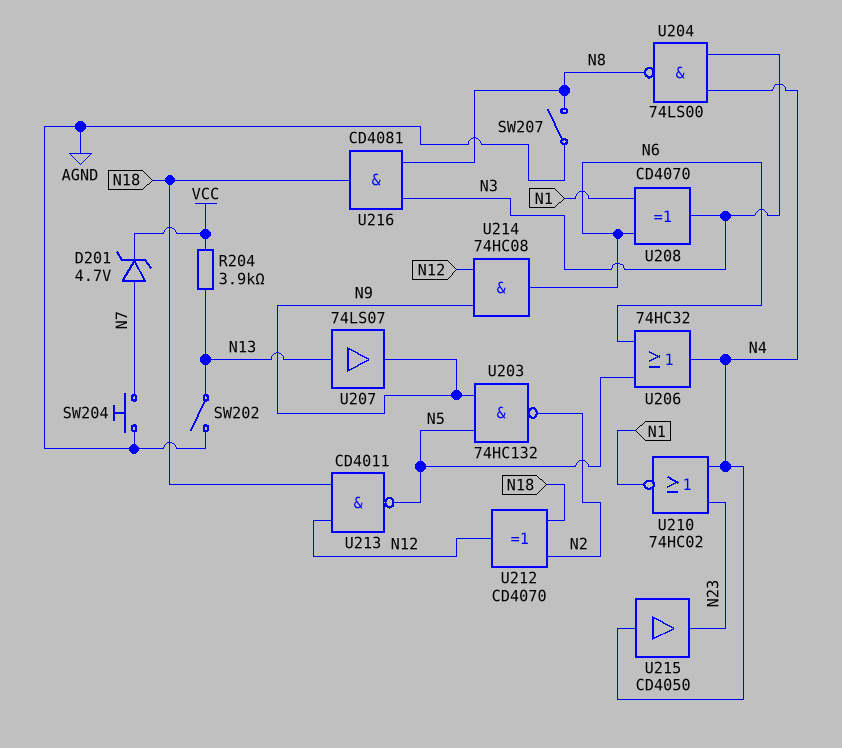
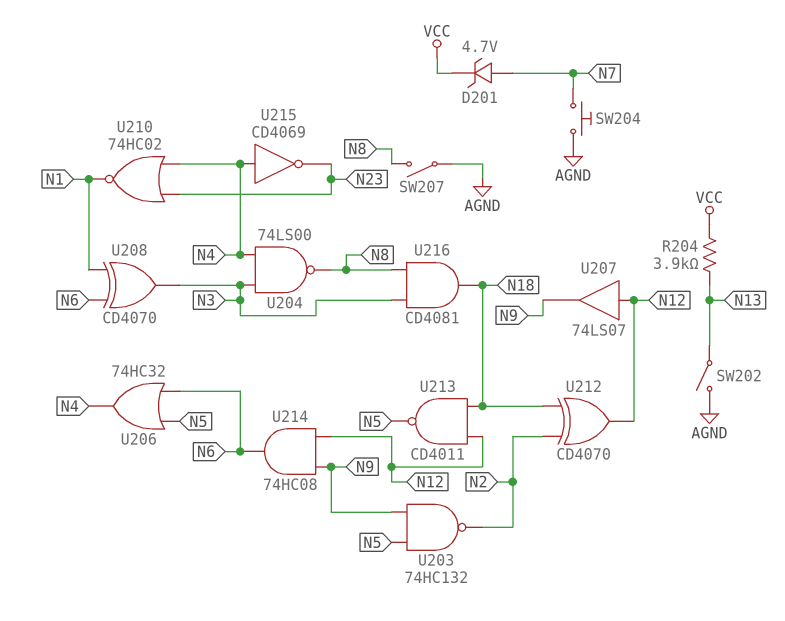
U207: buffer 74LS07 (in N13, out N9) -> buffer 74LS07 (in N12, out N9)
U215: buffer CD4050 (in N4, out N23) -> NOT CD4069 (in N4, out N23)

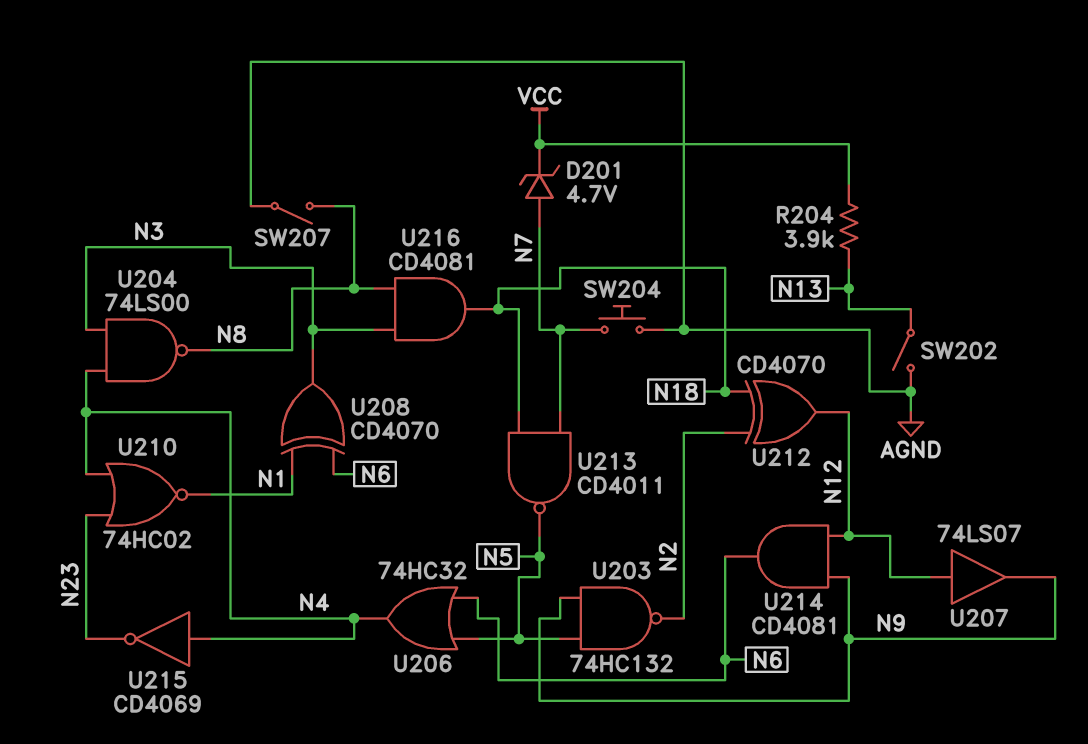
U213: NAND CD4011 (in N12, in N18, out N5) -> NAND CD4011 (in N7, in N18, out N5)
U214: AND 74HC08 (in N9, in N12, out N6) -> AND CD4081 (in N9, in N12, out N6)

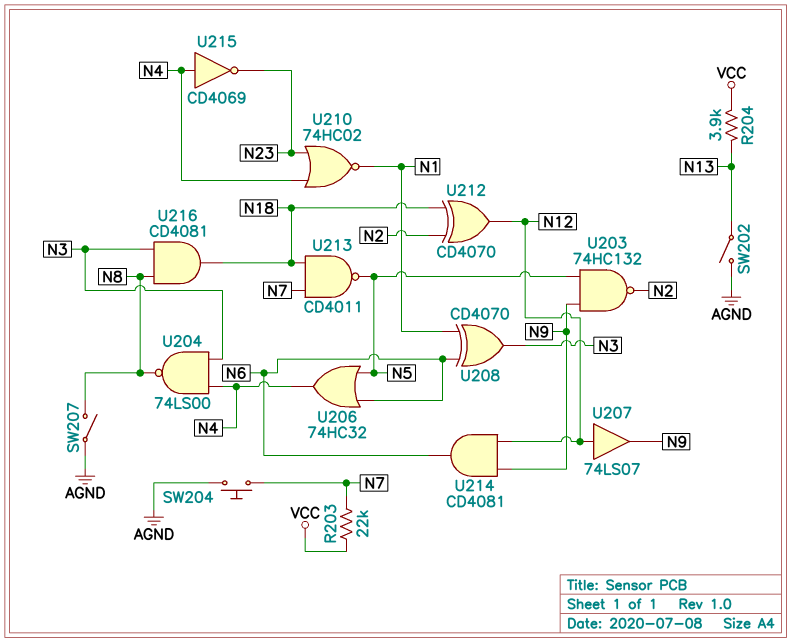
D201: zener 4.7V (A N7, K VCC) -> none
R203: none -> 22k (N7, VCC)

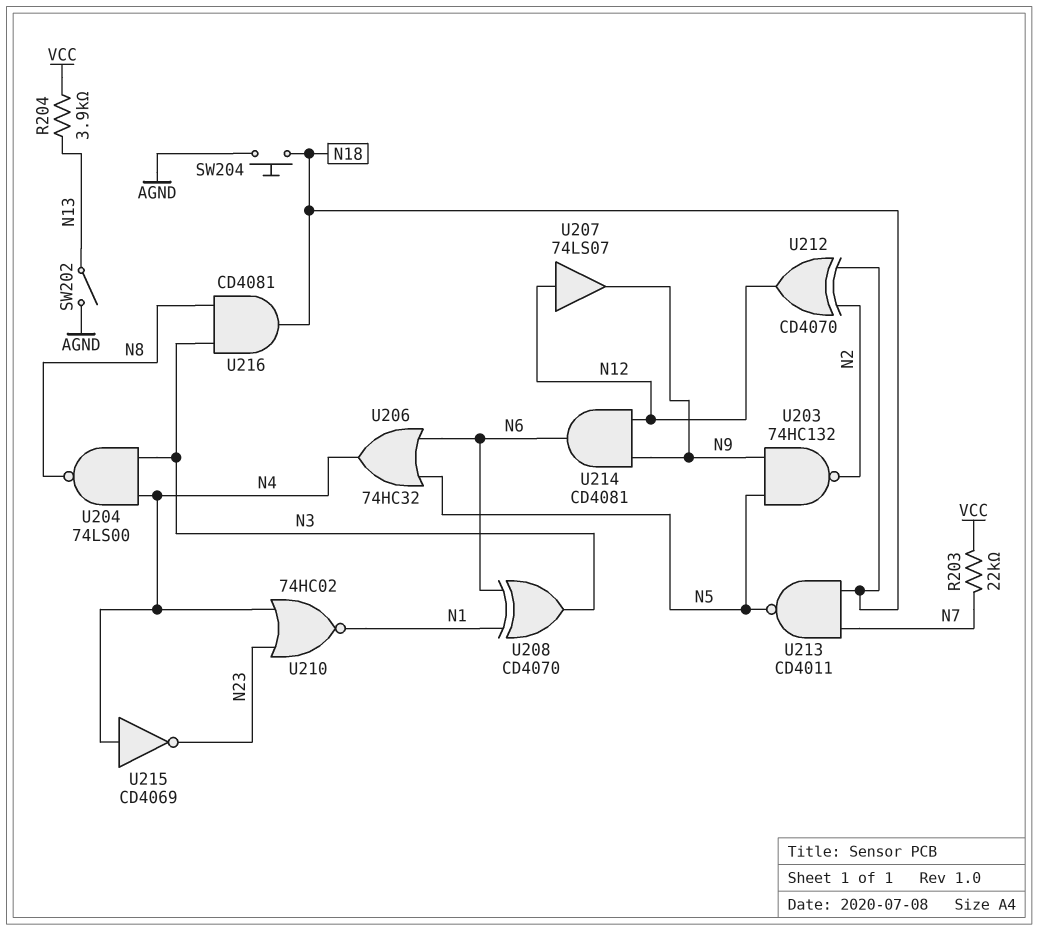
SW204: button (AGND, N7) -> button (AGND, N18)
SW207: switch (AGND, N8) -> none

